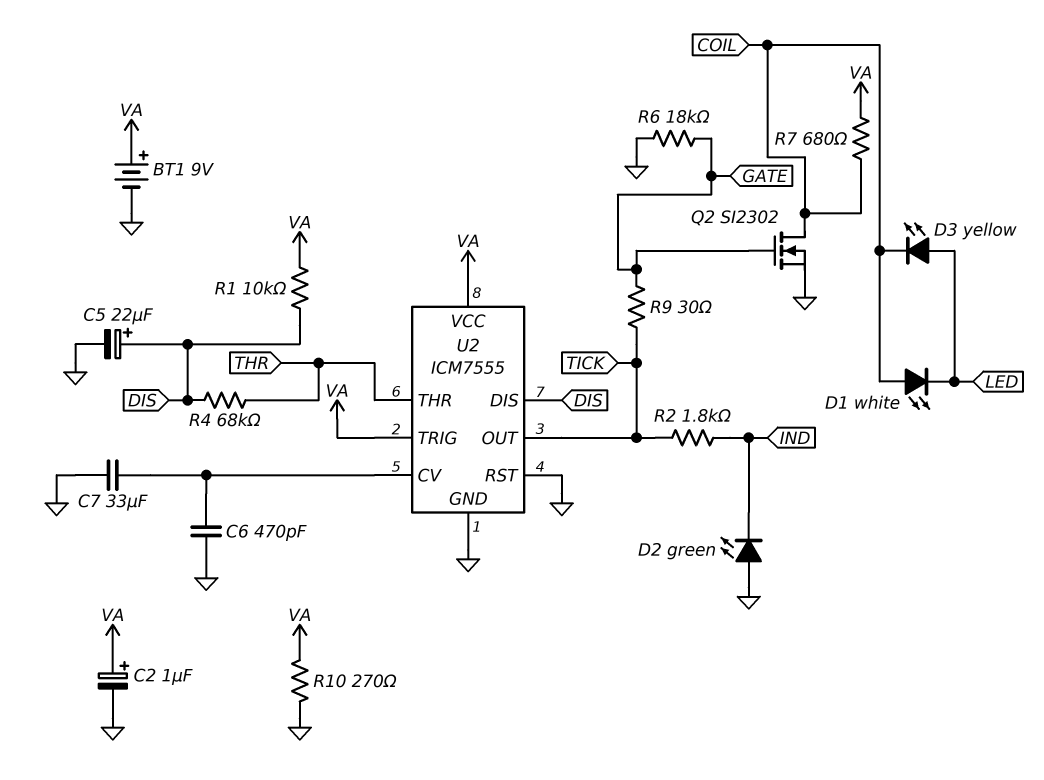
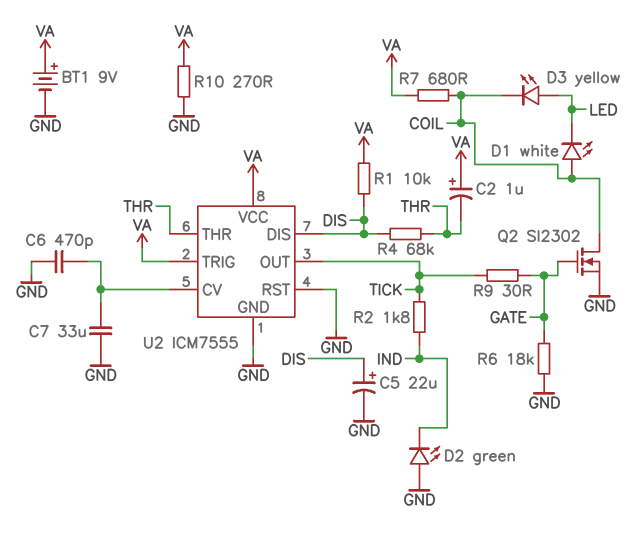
C2: 1uF (plus VA, minus GND) -> 1uF (plus VA, minus THR)

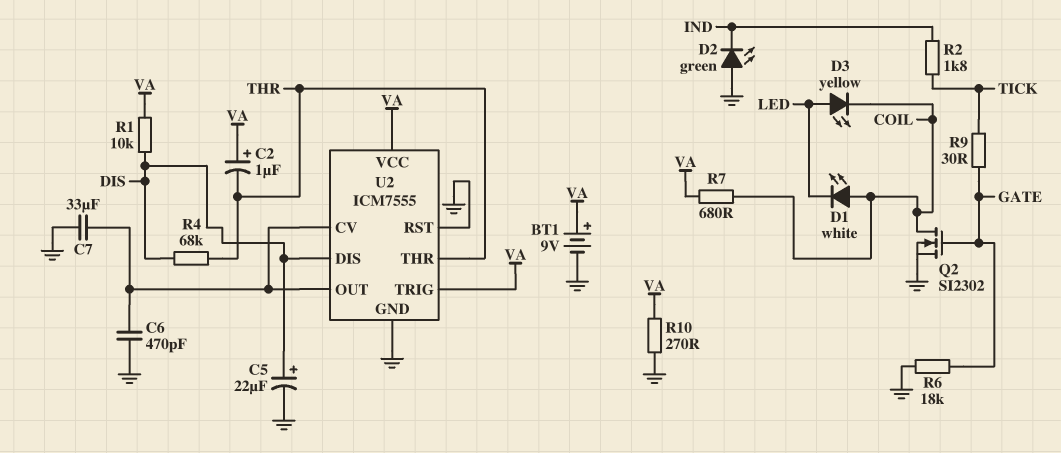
U2 pin OUT: TICK -> U2/CV

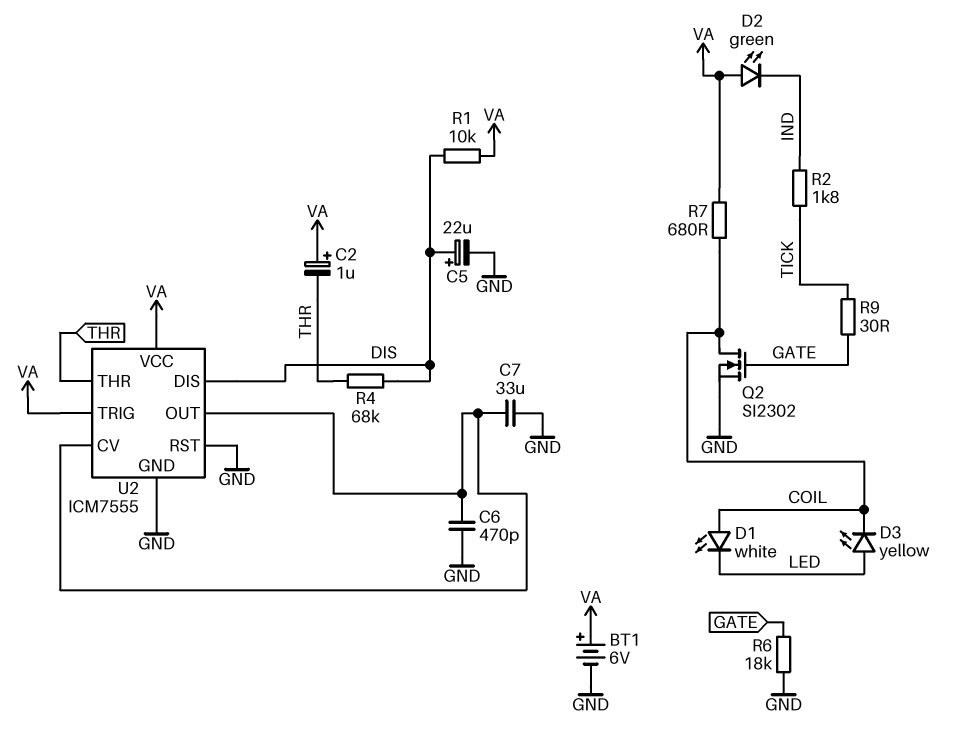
BT1: 9V (plus VA, minus GND) -> 6V (plus VA, minus GND)
D2: LED green (A GND, K IND) -> LED green (A VA, K IND)
R10: 270 (GND, VA) -> none

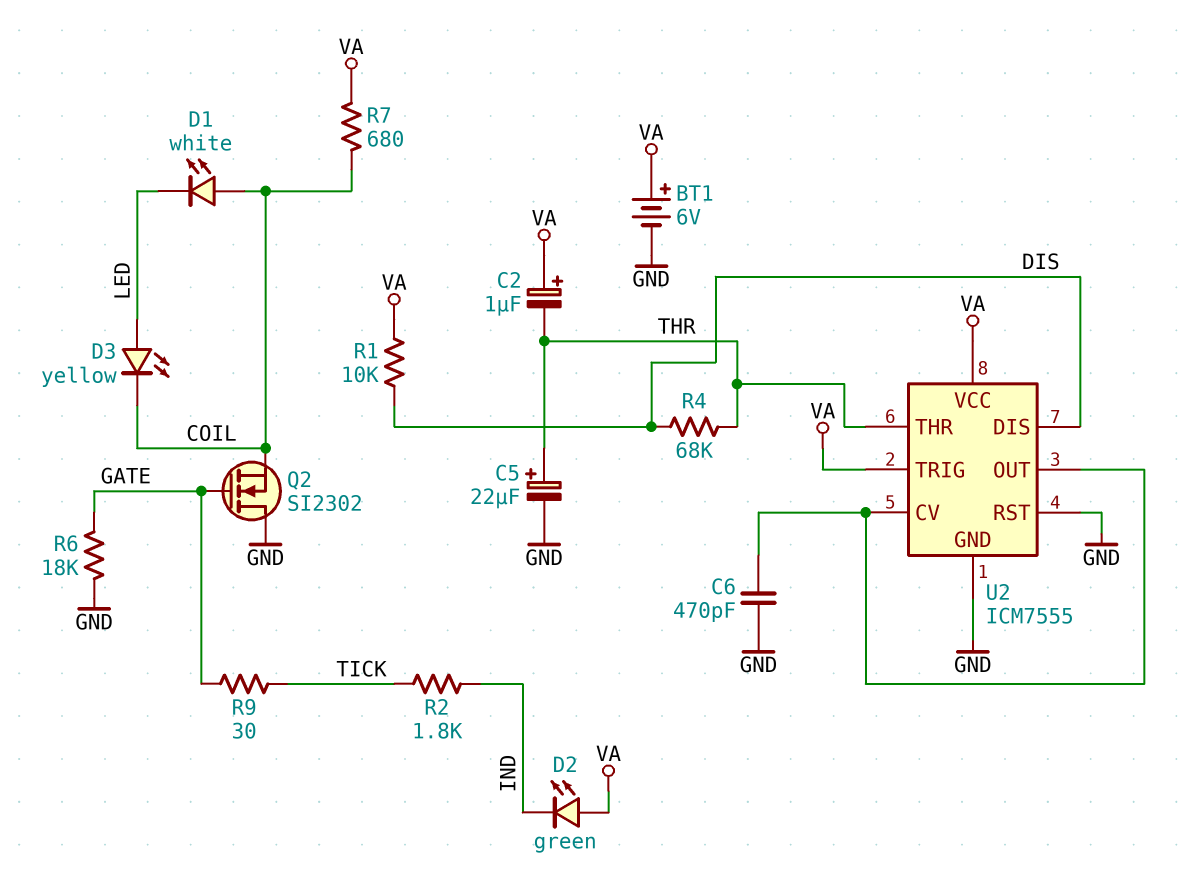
C5: 22uF (plus DIS, minus GND) -> 22uF (plus THR, minus GND)
C7: 33uF (GND, U2/CV) -> none
Q2: NMOS SI2302 (G GATE, D COIL, S GND) -> NMOS SI2302 (G GATE, D GND, S COIL)

